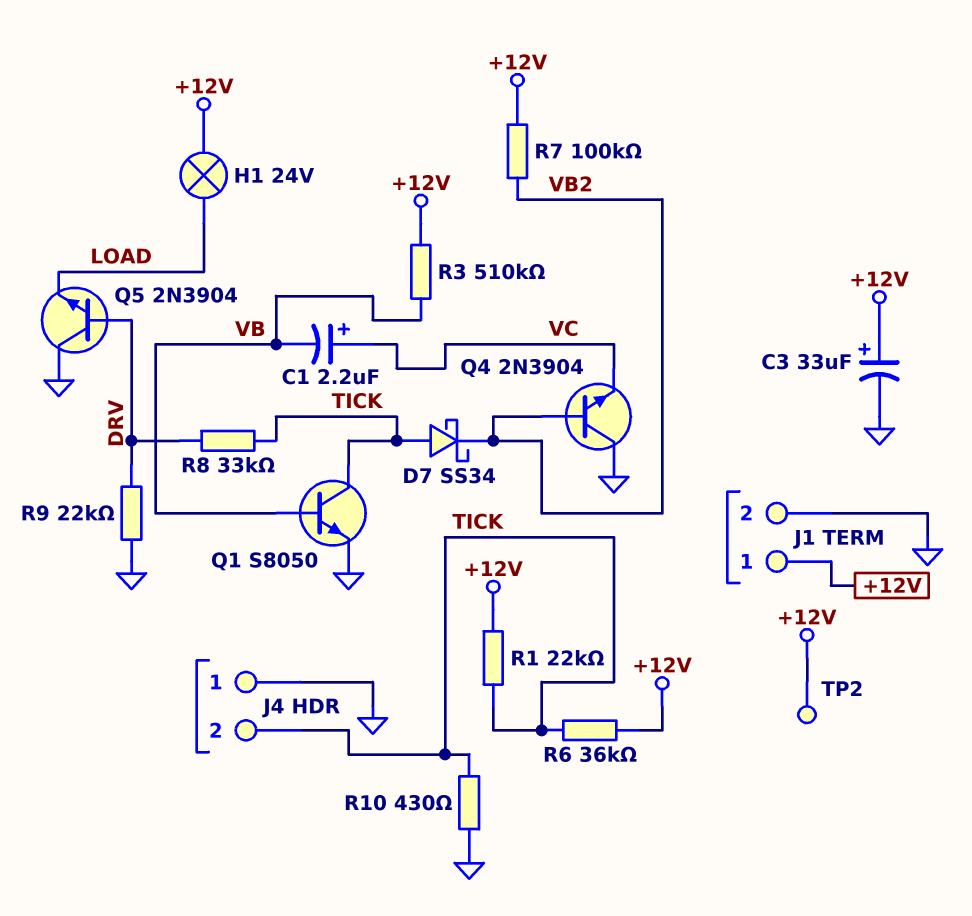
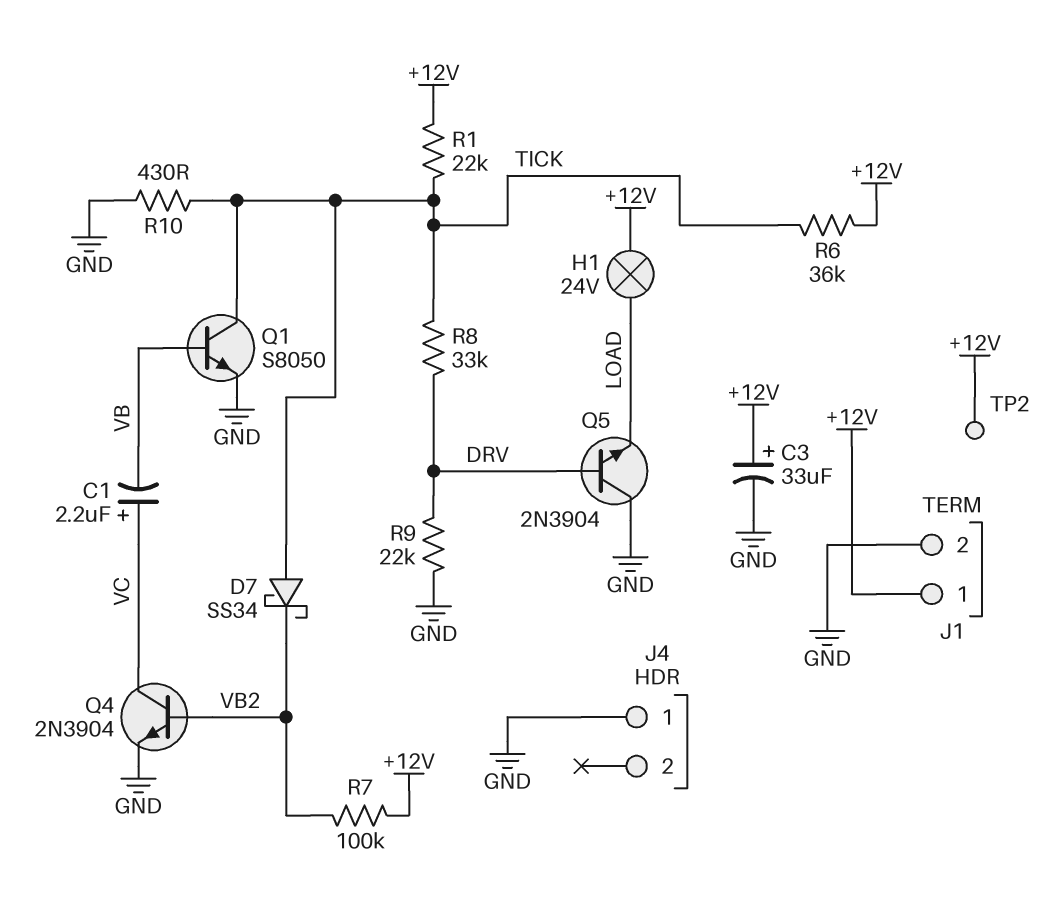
J4 pin 2: TICK -> none
Q4: NPN 2N3904 (B VB2, C GND, E VC) -> NPN 2N3904 (B VB2, C VC, E GND)
R3: 510k (+12V, VB) -> none

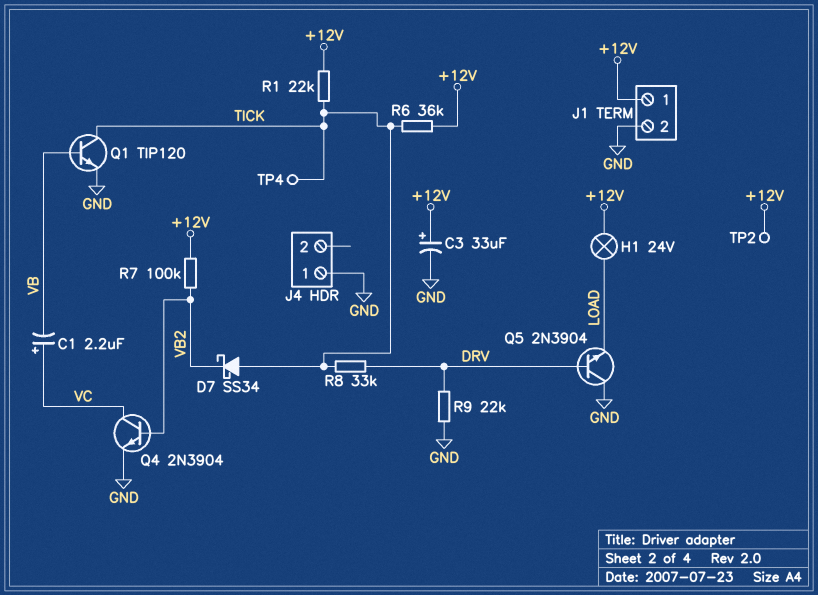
Q1: NPN S8050 (B VB, C TICK, E GND) -> NPN TIP120 (B VB, C TICK, E GND)
R10: 430 (GND, TICK) -> none
TP4: none -> test point (TICK)

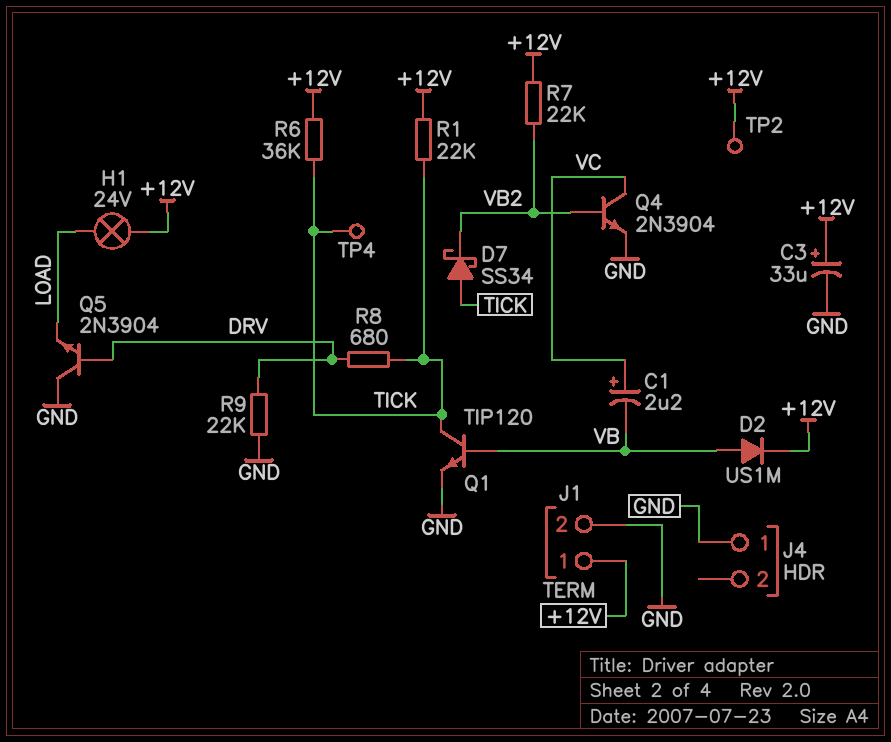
D2: none -> diode US1M (A VB, K +12V)
R7: 100k (+12V, VB2) -> 22k (+12V, VB2)
R8: 33k (DRV, TICK) -> 680 (DRV, TICK)

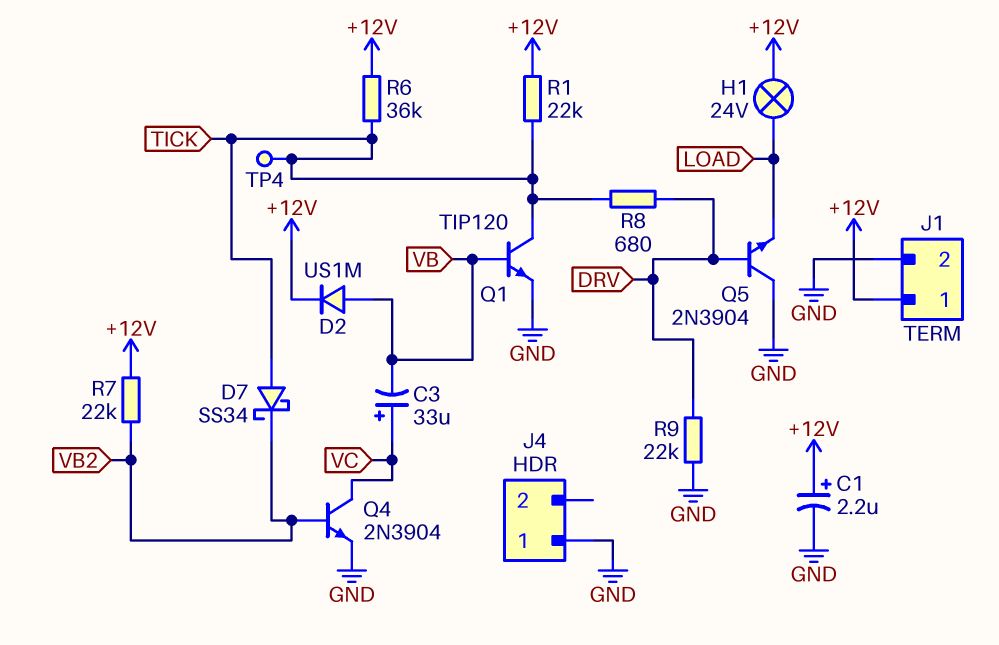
C1: 2.2uF (plus VC, minus VB) -> 2.2uF (plus +12V, minus GND)
C3: 33uF (plus +12V, minus GND) -> 33uF (plus VC, minus VB)
TP2: test point (+12V) -> none

